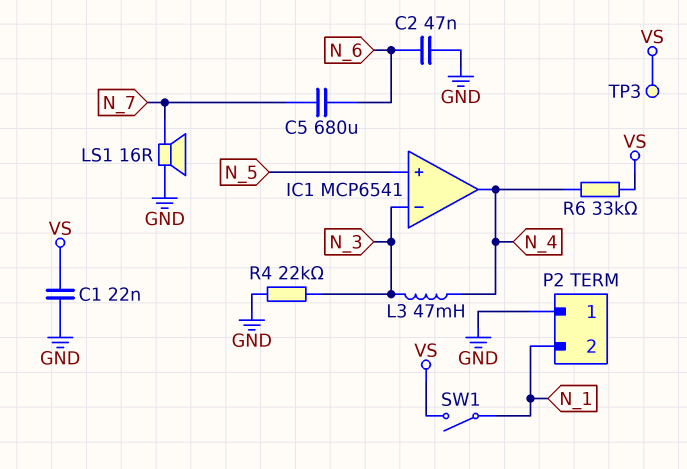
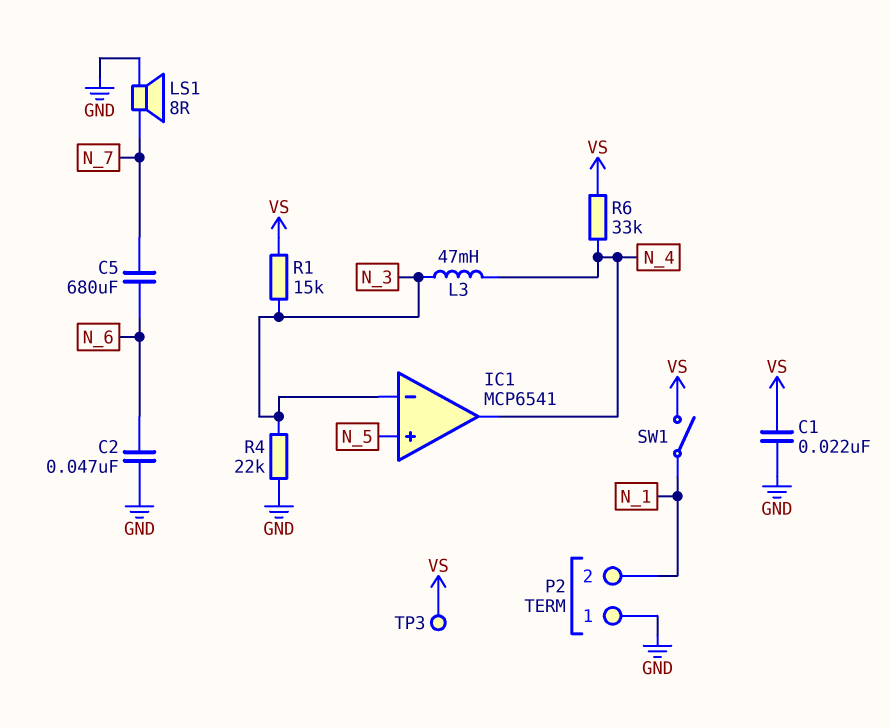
LS1: speaker 16R (GND, N_7) -> speaker 8R (GND, N_7)
R1: none -> 15k (N_3, VS)

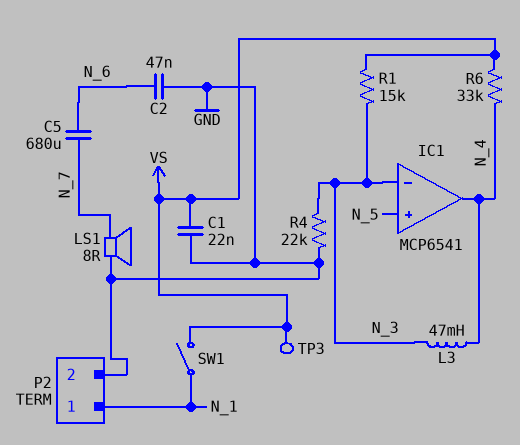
P2 pin 1: GND -> N_1
P2 pin 2: N_1 -> GND

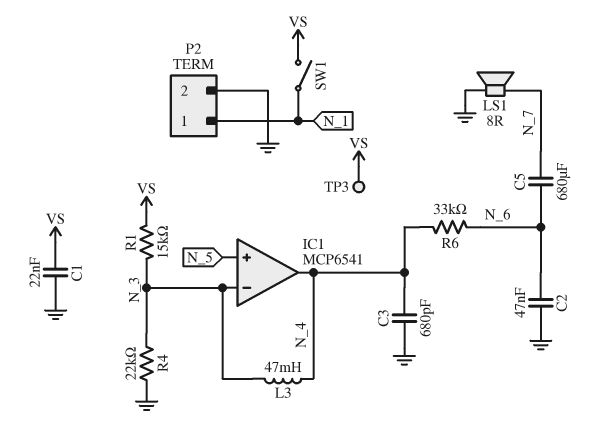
C3: none -> 680pF (GND, N_4)
R6: 33k (N_4, VS) -> 33k (N_4, N_6)

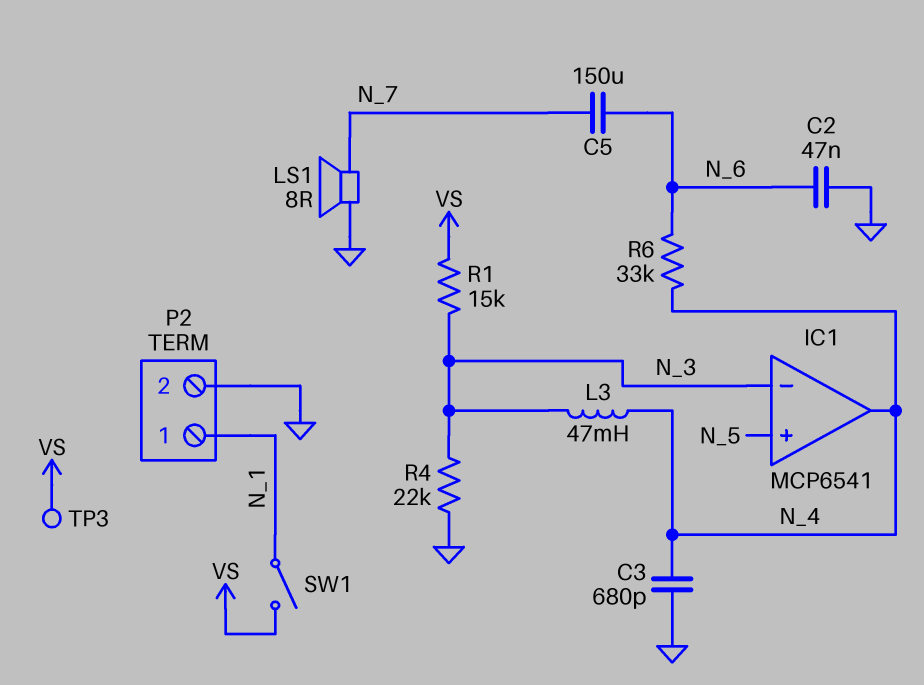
C1: 22nF (GND, VS) -> none
C5: 680uF (N_6, N_7) -> 150uF (N_6, N_7)

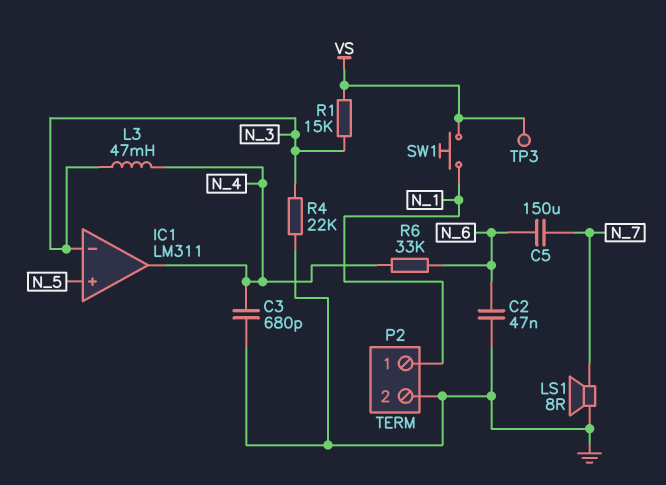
IC1: MCP6541 -> LM311
SW1: switch (N_1, VS) -> button (N_1, VS)

